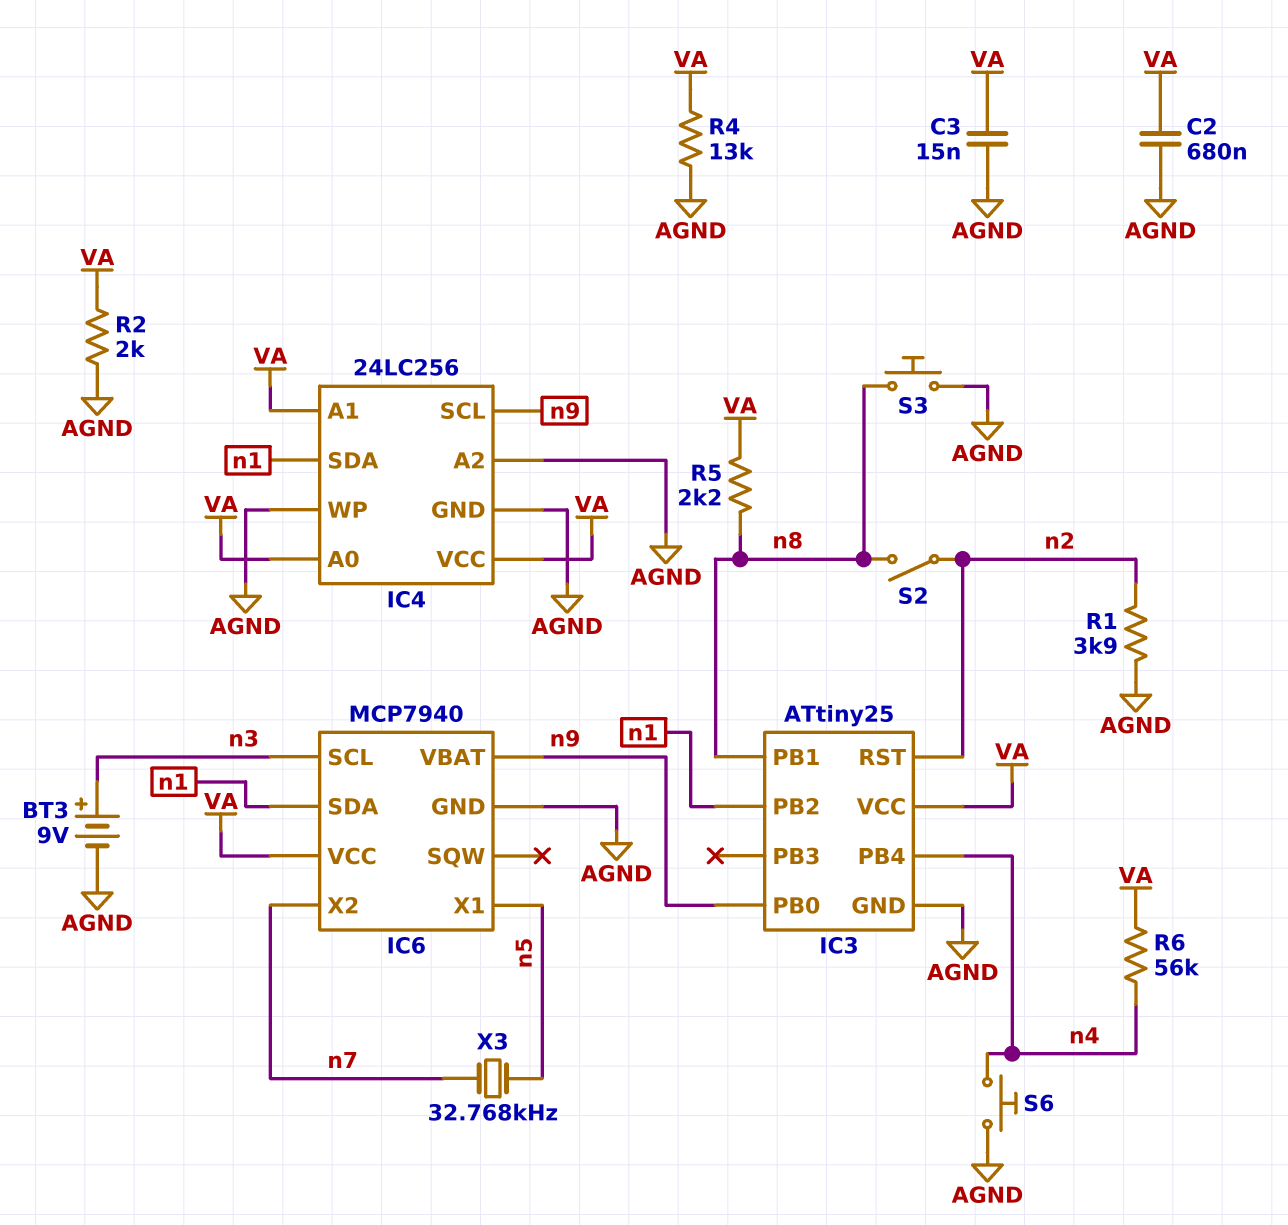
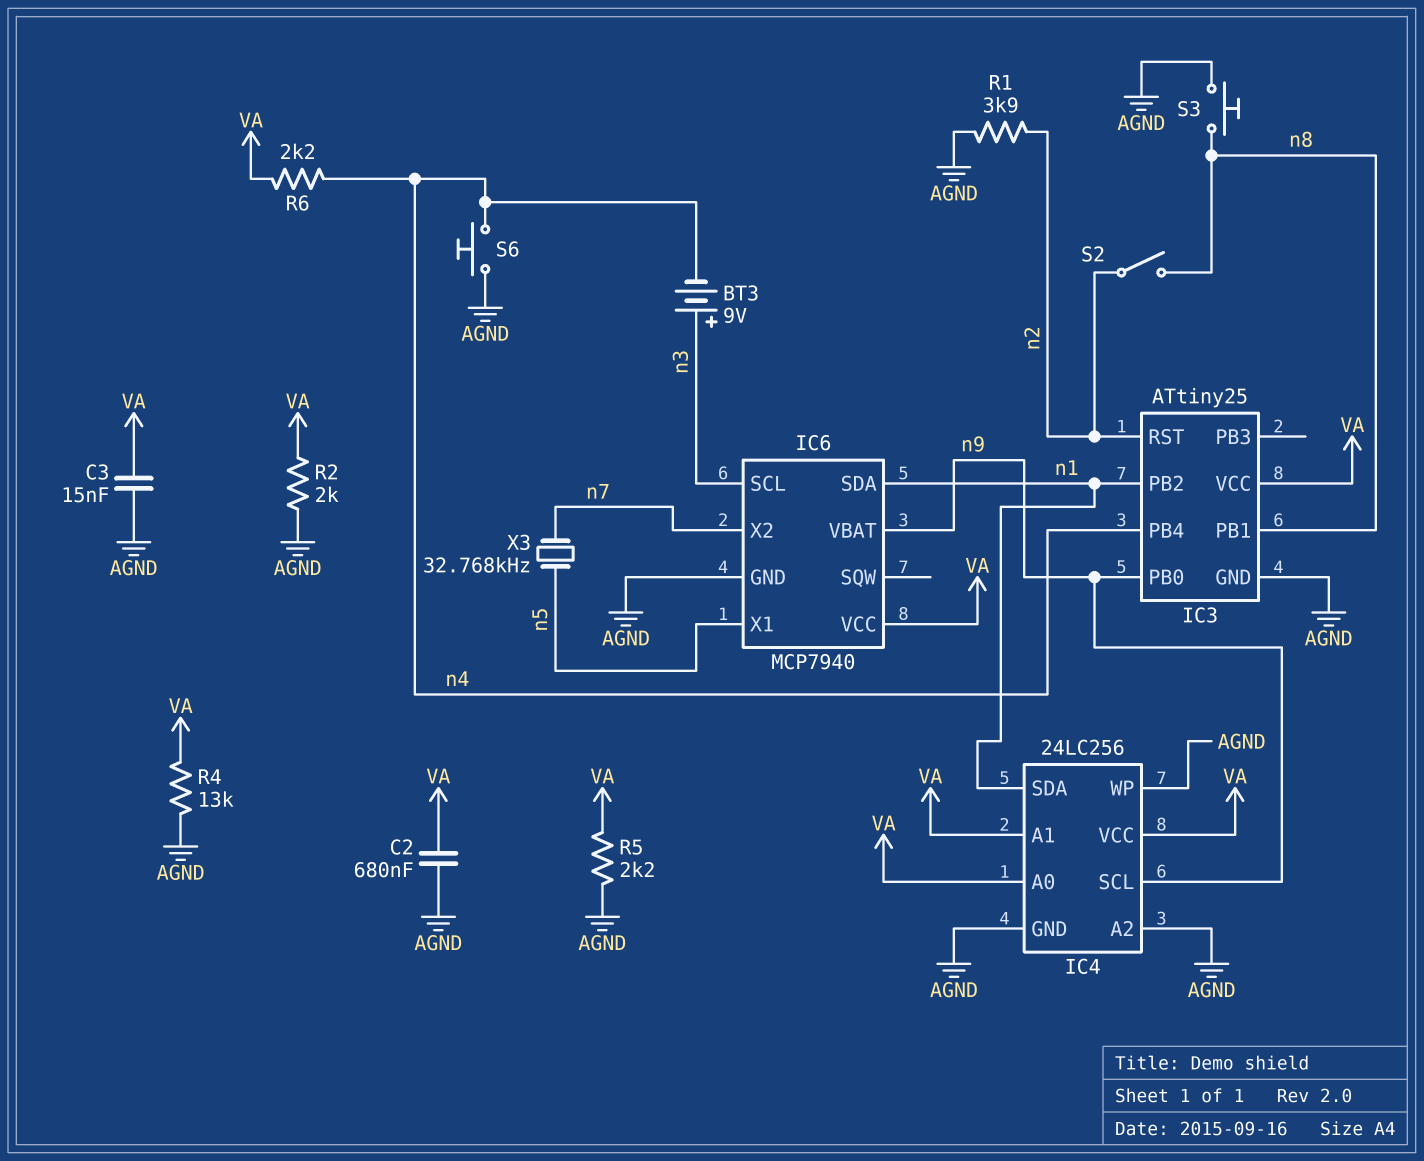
BT3: 9V (plus n3, minus AGND) -> 9V (plus n3, minus n4)
R5: 2.2k (VA, n8) -> 2.2k (AGND, VA)
R6: 56k (VA, n4) -> 2.2k (VA, n4)

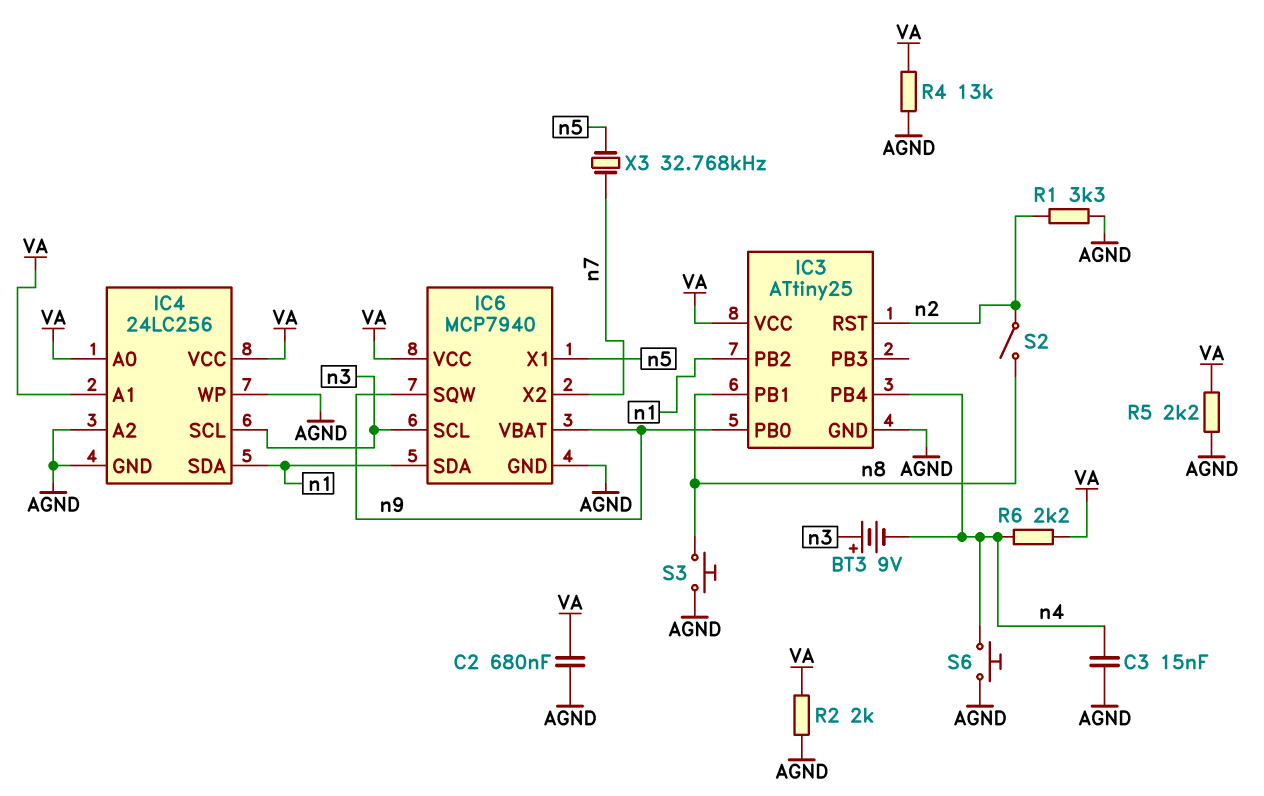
C3: 15nF (AGND, VA) -> 15nF (AGND, n4)
IC4 pin SCL: n9 -> n3
IC6 pin SQW: none -> n9
R1: 3.9k (AGND, n2) -> 3.3k (AGND, n2)

